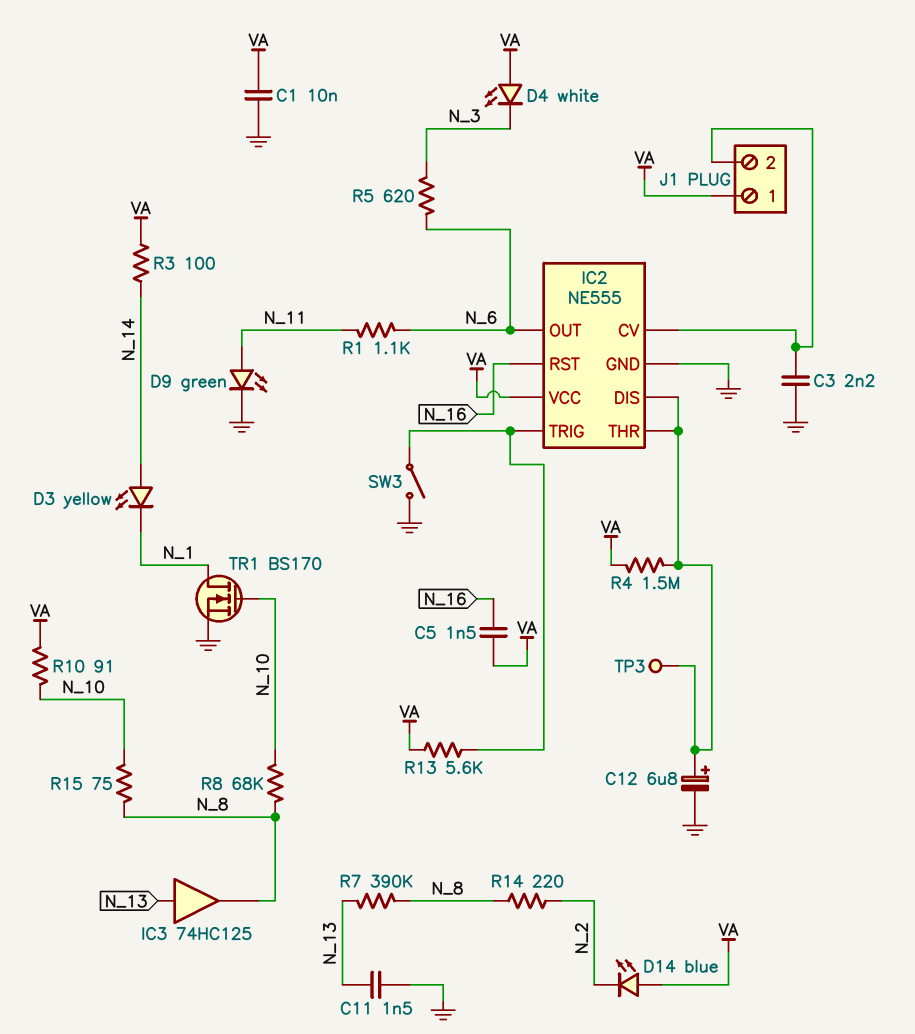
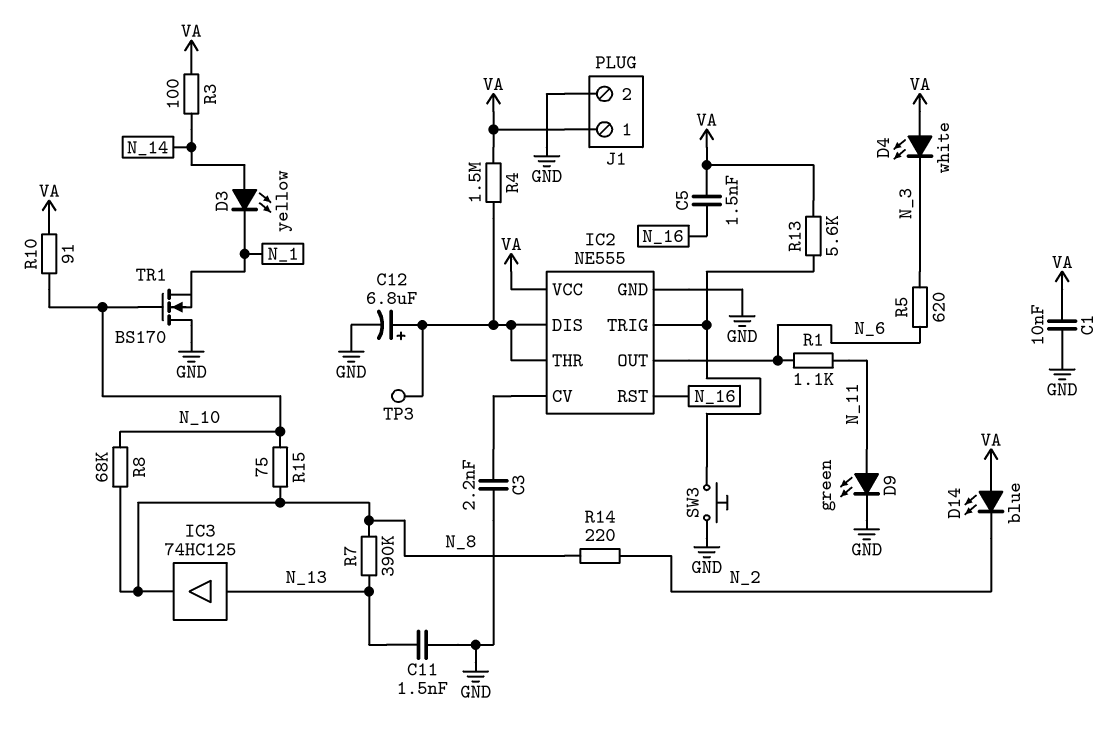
J1 pin 2: IC2/CV -> GND
SW3: switch (GND, IC2/TRIG) -> button (GND, IC2/TRIG)
TR1: NMOS BS170 (G N_10, D N_1, S GND) -> NMOS BS170 (G N_10, D GND, S N_1)

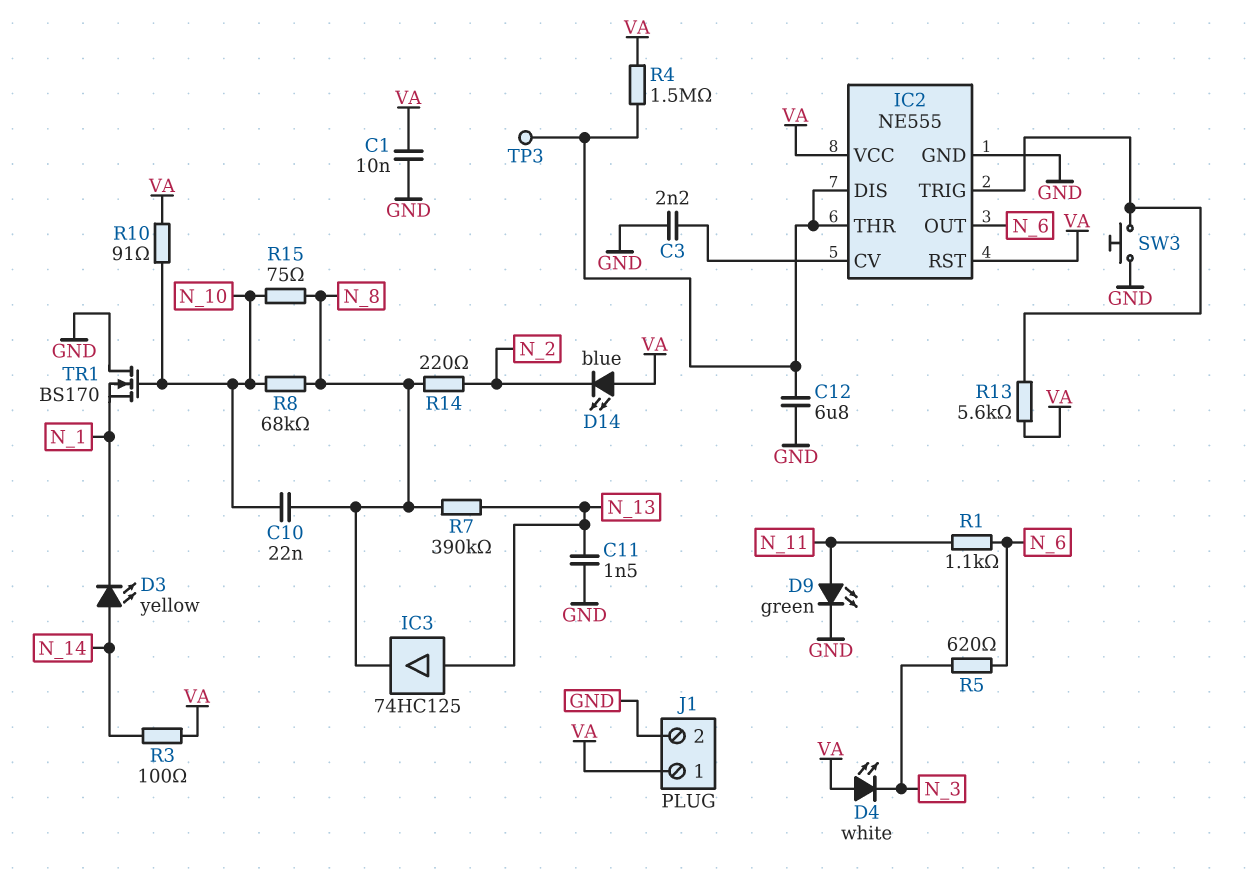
C5: 1.5nF (N_16, VA) -> none
C10: none -> 22nF (N_8, N_10)
C12: 6.8uF (plus IC2/DIS, minus GND) -> 6.8uF (GND, IC2/DIS)
IC2 pin RST: N_16 -> VA

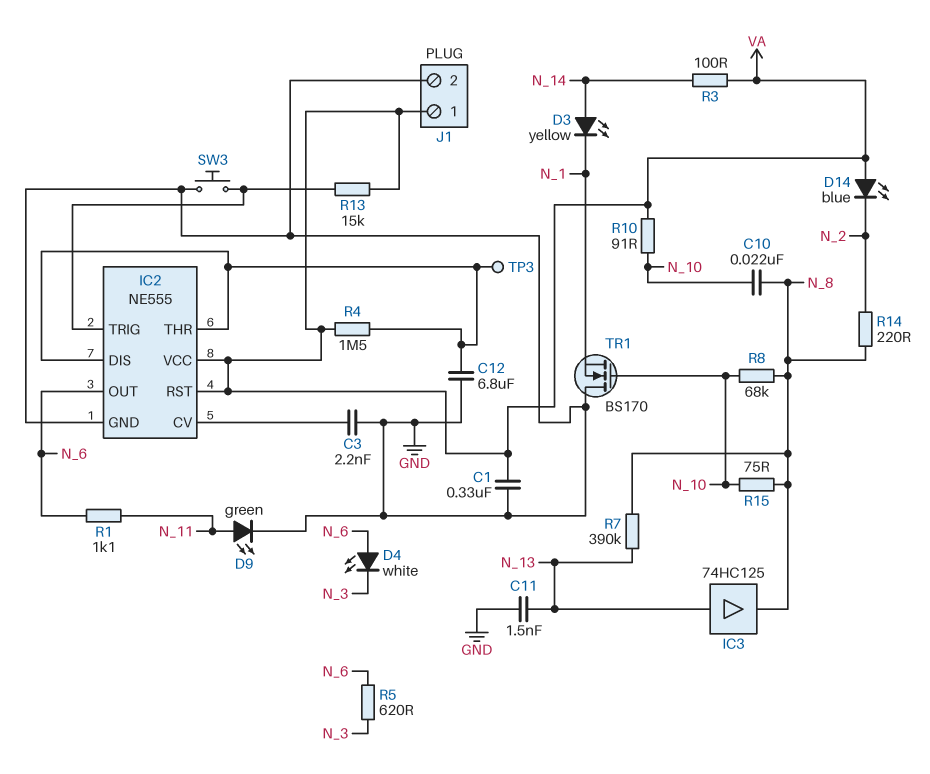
C1: 10nF (GND, VA) -> 330nF (GND, VA)
D4: LED white (A VA, K N_3) -> LED white (A N_6, K N_3)
R13: 5.6k (IC2/TRIG, VA) -> 15k (IC2/TRIG, VA)

